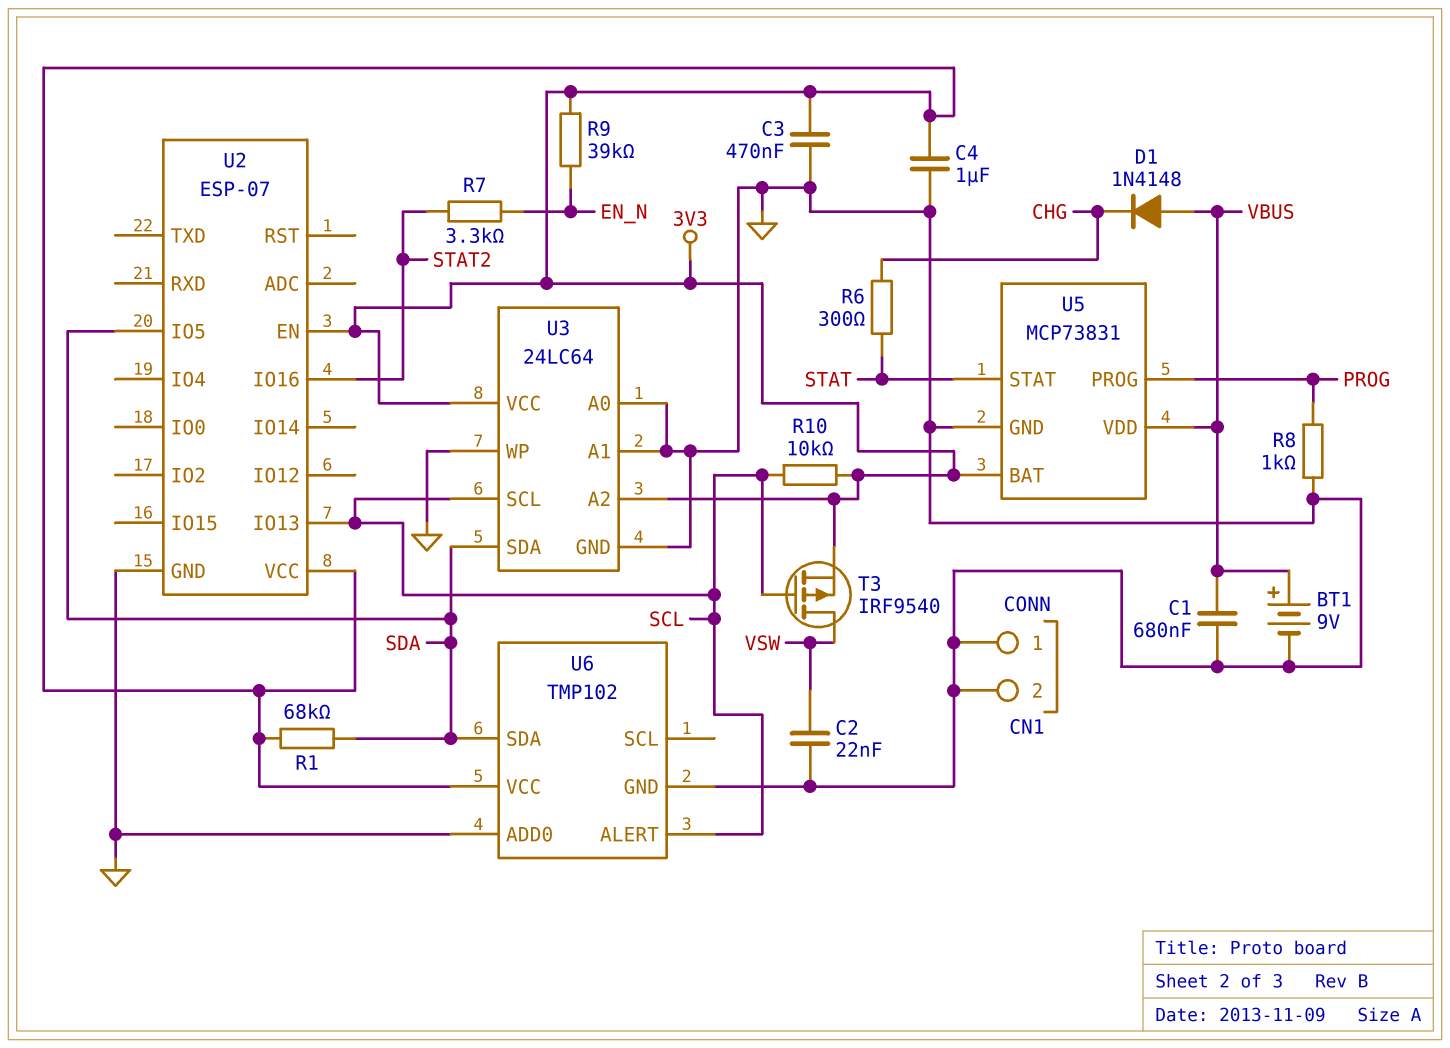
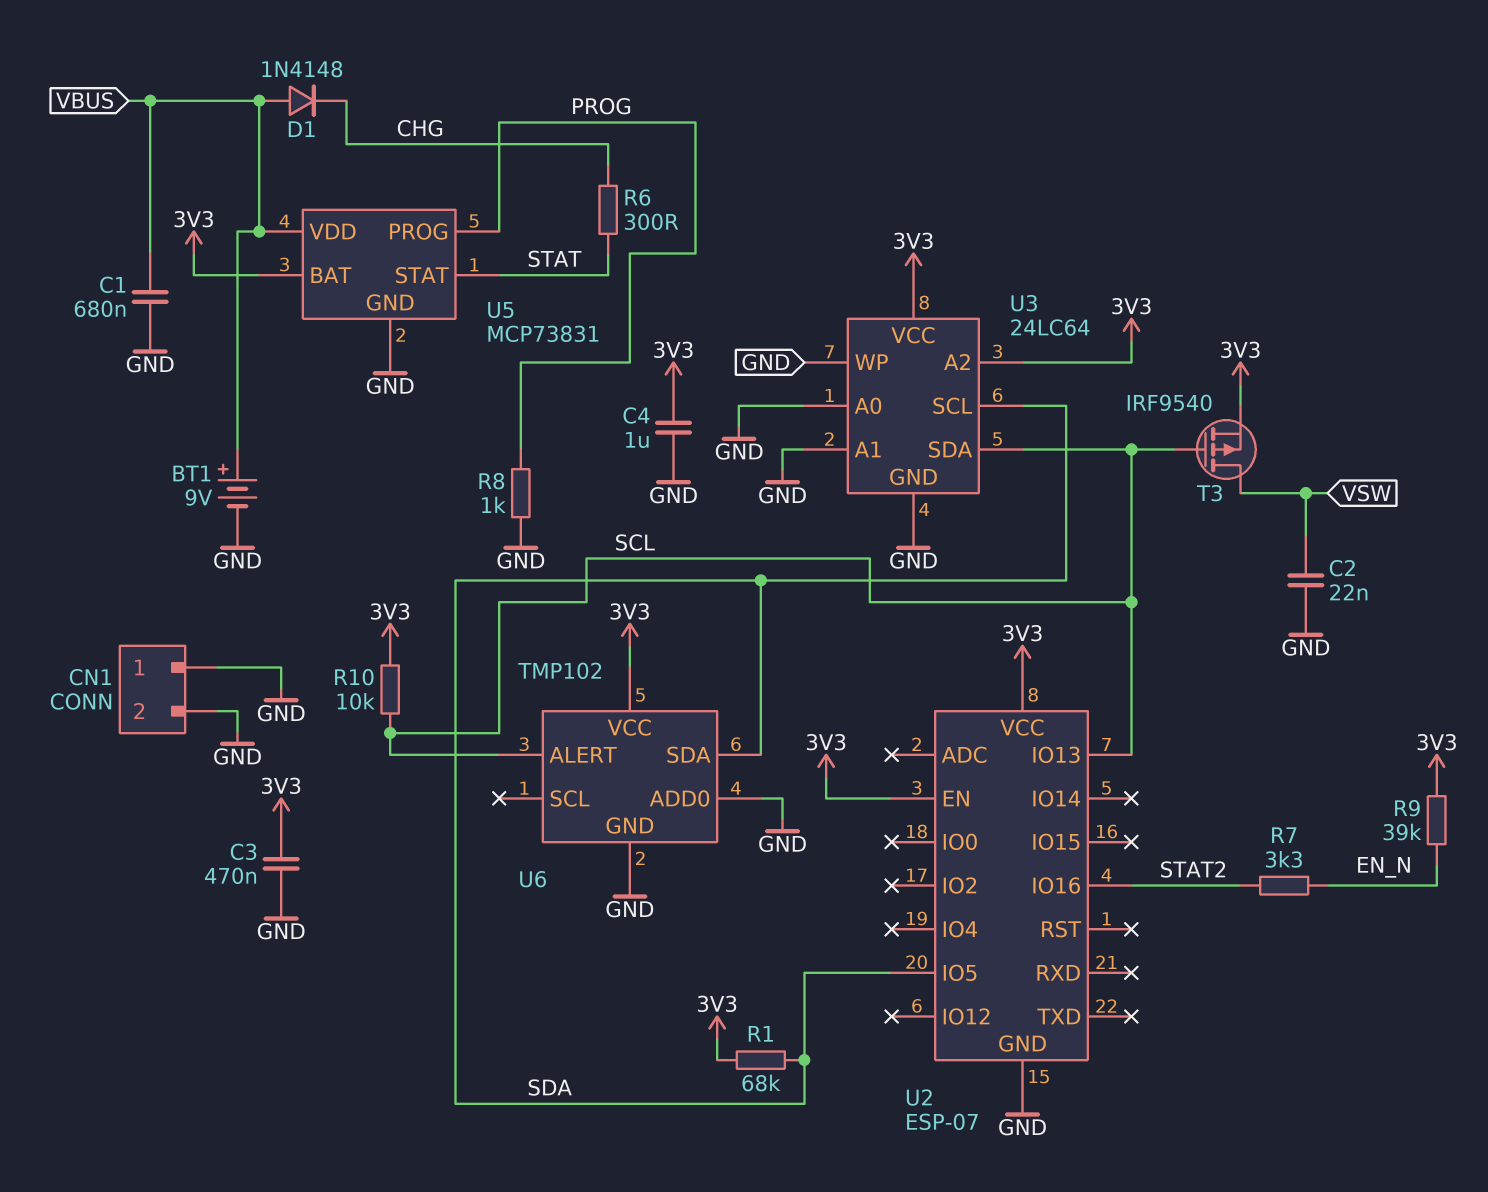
U3 pin SCL: SCL -> SDA
U3 pin SDA: SDA -> SCL

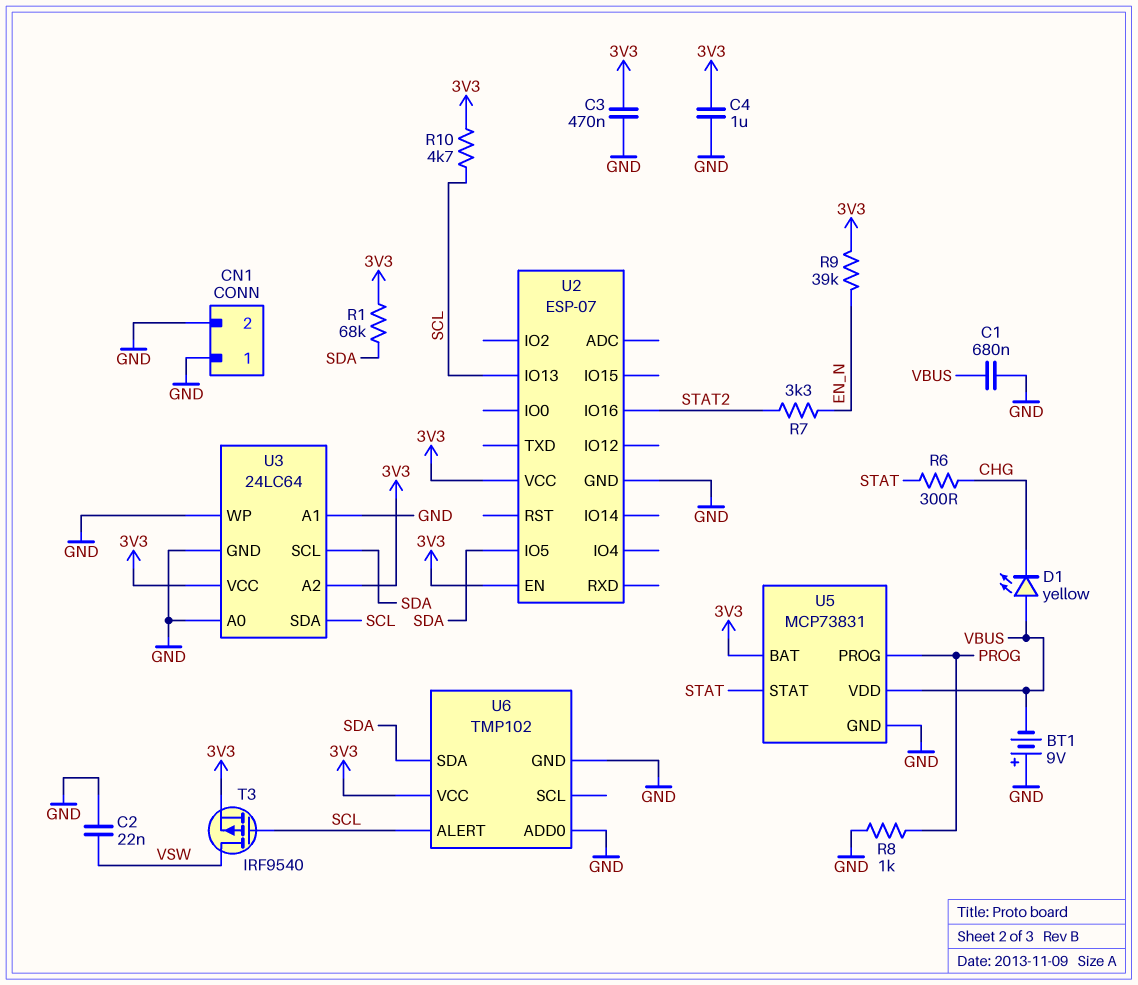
BT1: 9V (plus VBUS, minus GND) -> 9V (plus GND, minus VBUS)
D1: diode 1N4148 (A VBUS, K CHG) -> LED yellow (A VBUS, K CHG)
R10: 10k (3V3, SCL) -> 4.7k (3V3, SCL)

